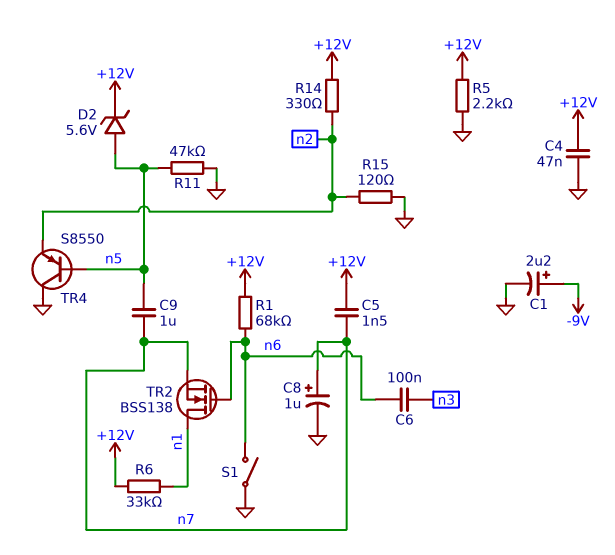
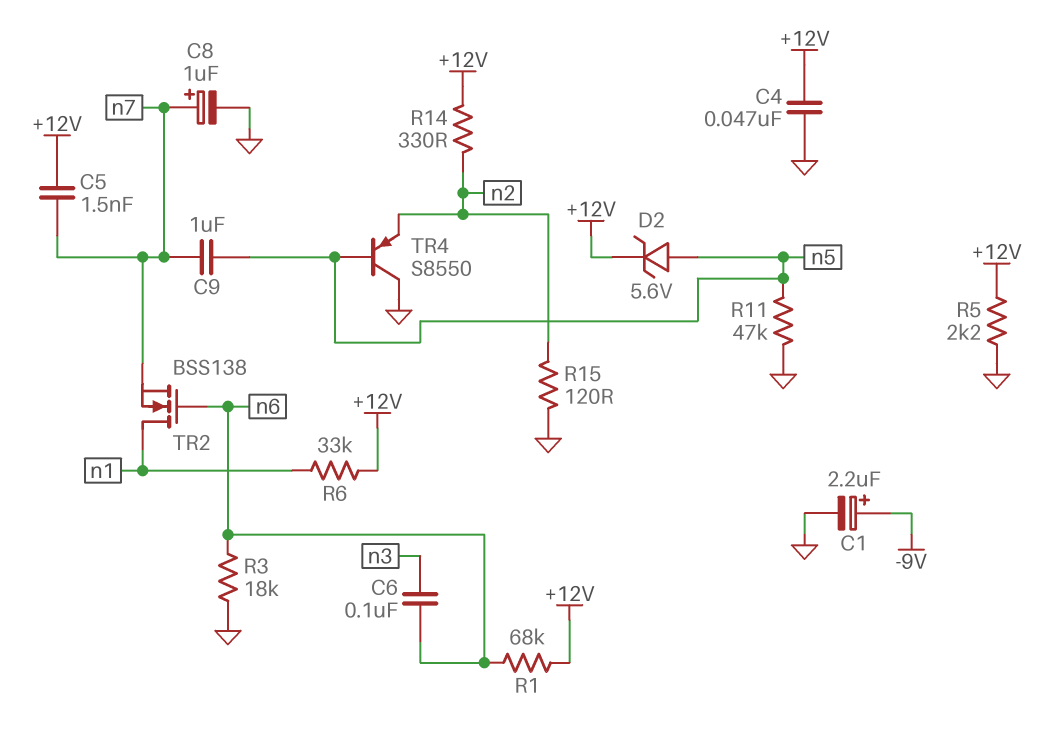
R3: none -> 18k (GND, n6)
S1: switch (GND, n6) -> none

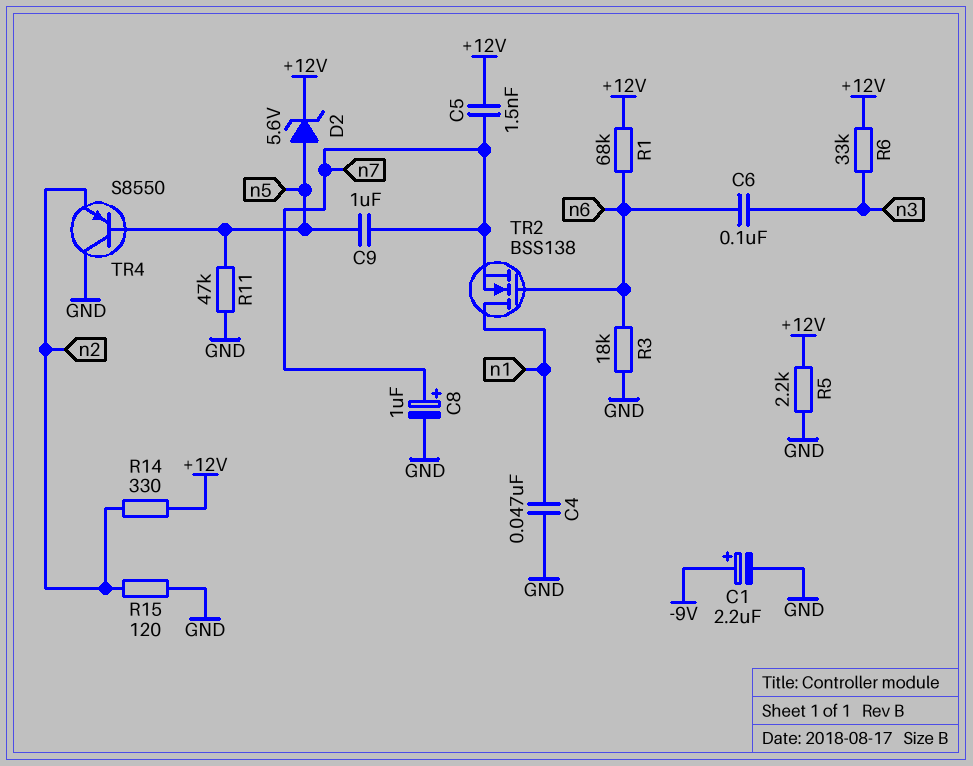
C4: 47nF (+12V, GND) -> 47nF (GND, n1)
R6: 33k (+12V, n1) -> 33k (+12V, n3)

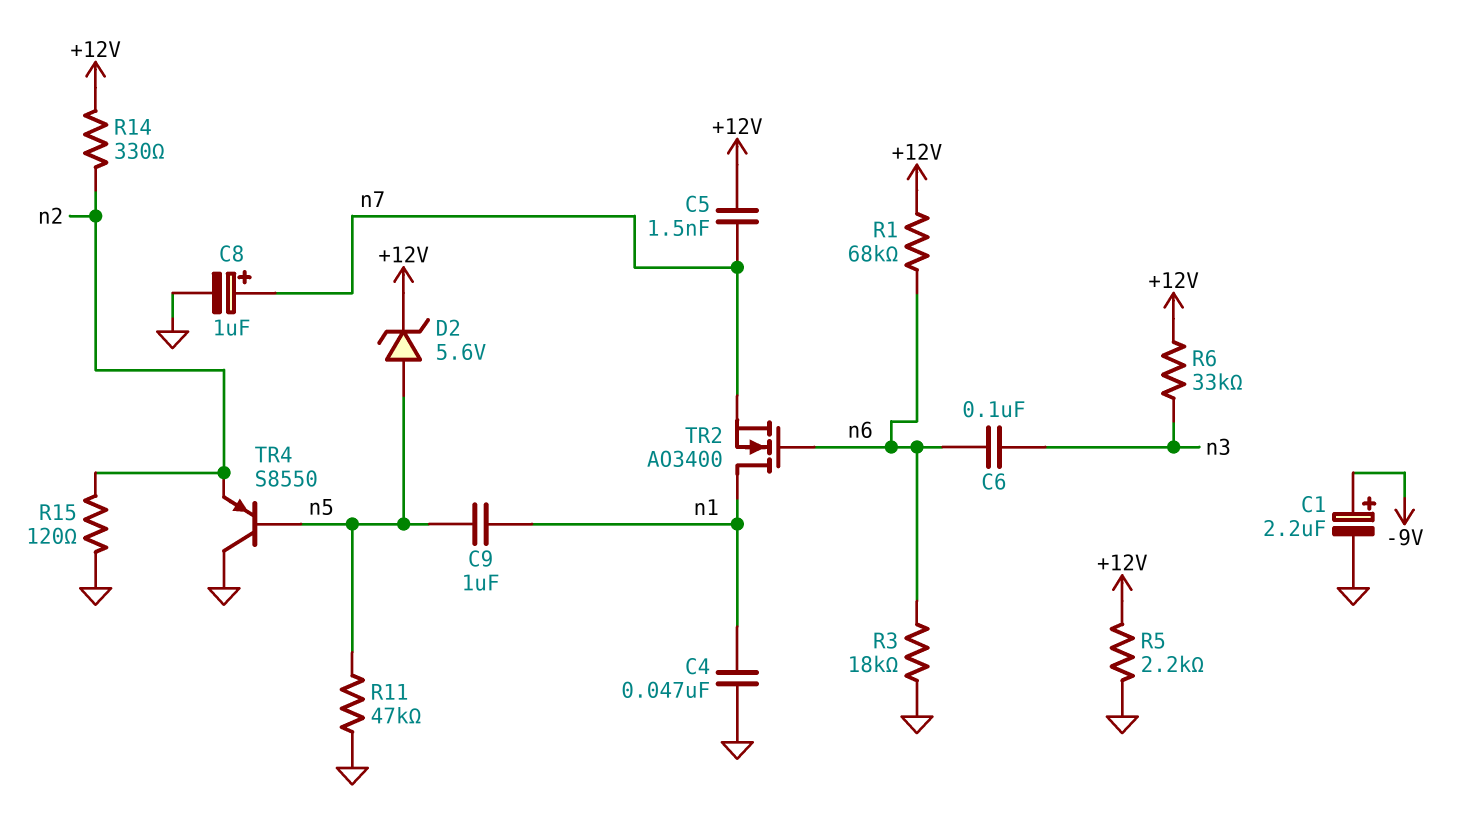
C9: 1uF (n5, n7) -> 1uF (n1, n5)
TR2: NMOS BSS138 (G n6, D n1, S n7) -> NMOS AO3400 (G n6, D n1, S n7)

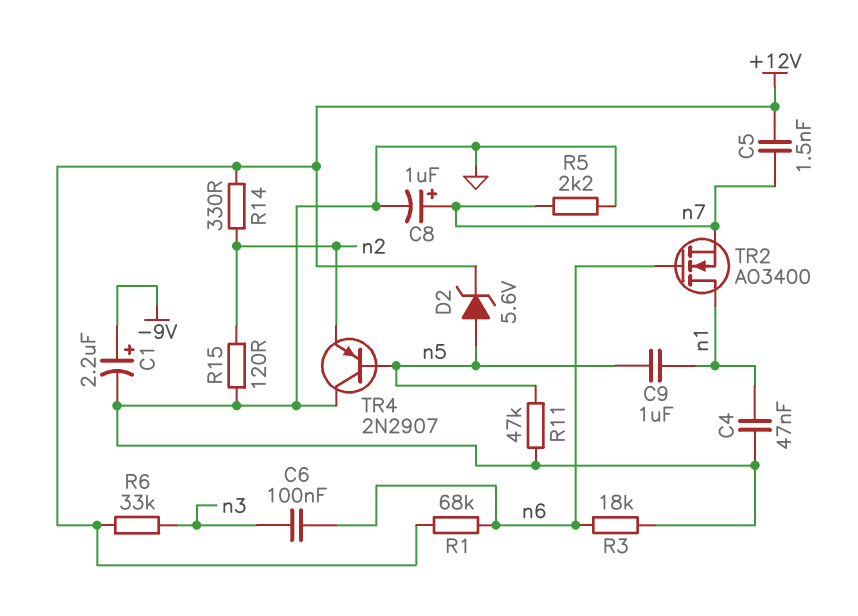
R5: 2.2k (+12V, GND) -> 2.2k (GND, n7)
TR4: PNP S8550 (B n5, C GND, E n2) -> PNP 2N2907 (B n5, C GND, E n2)

